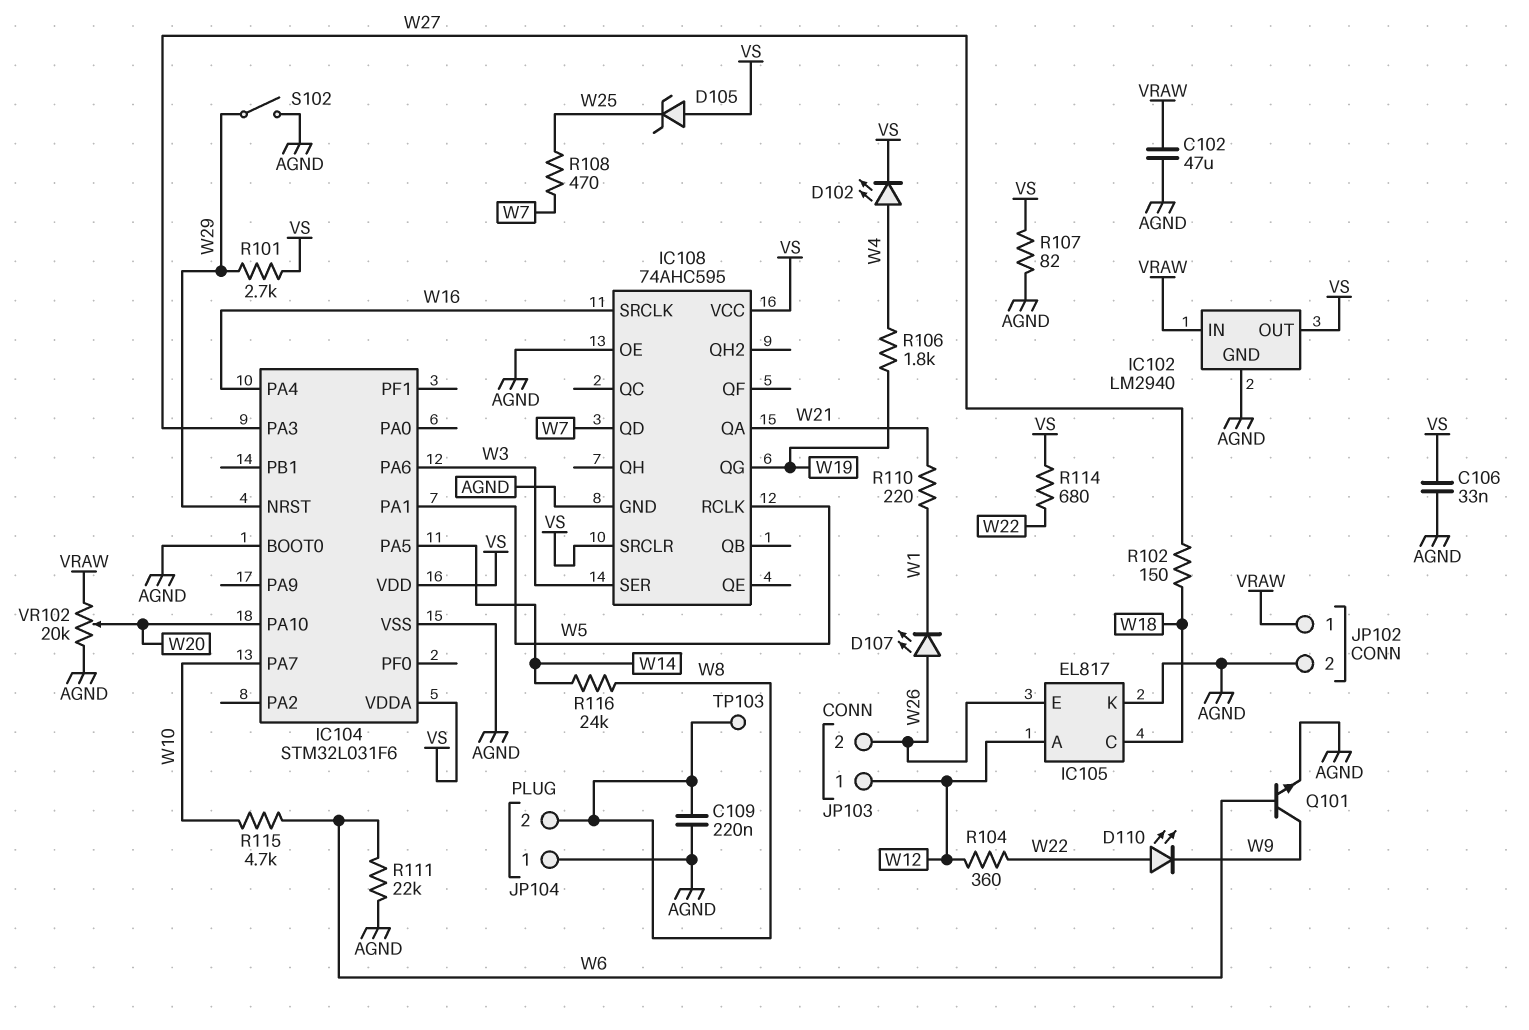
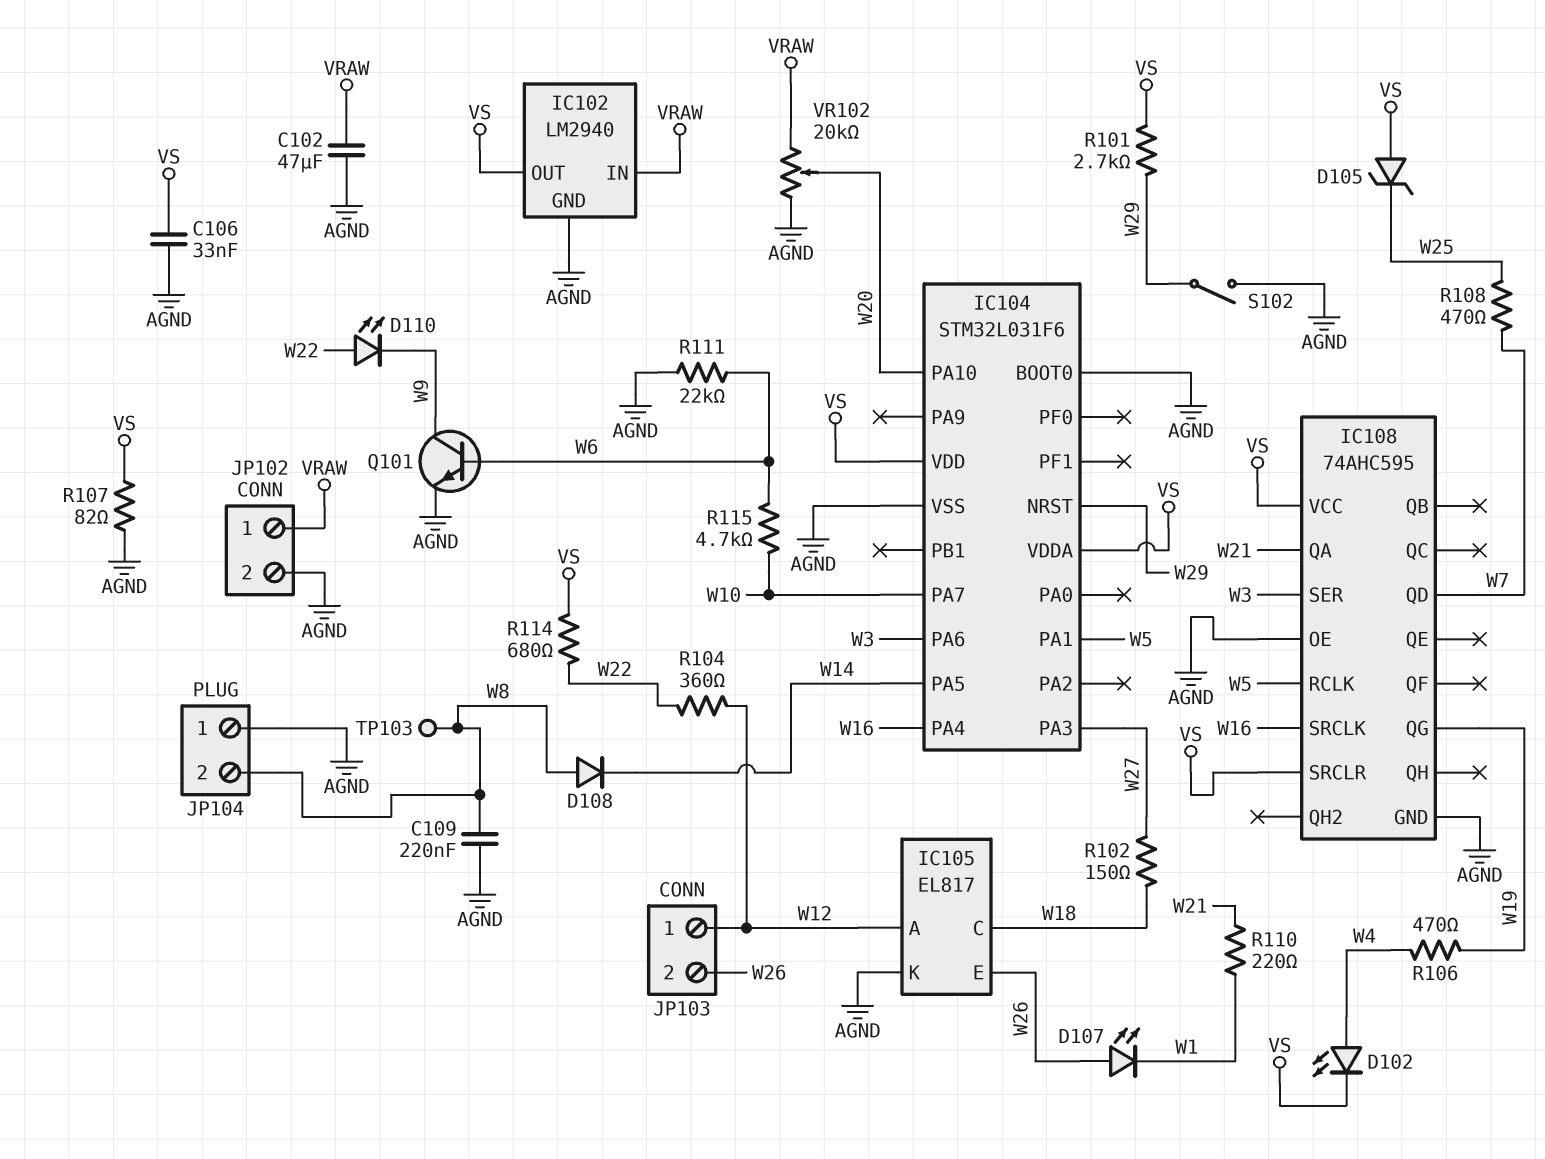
D108: none -> diode (A W8, K W14)
R106: 1.8k (W4, W19) -> 470 (W4, W19)
R116: 24k (W8, W14) -> none

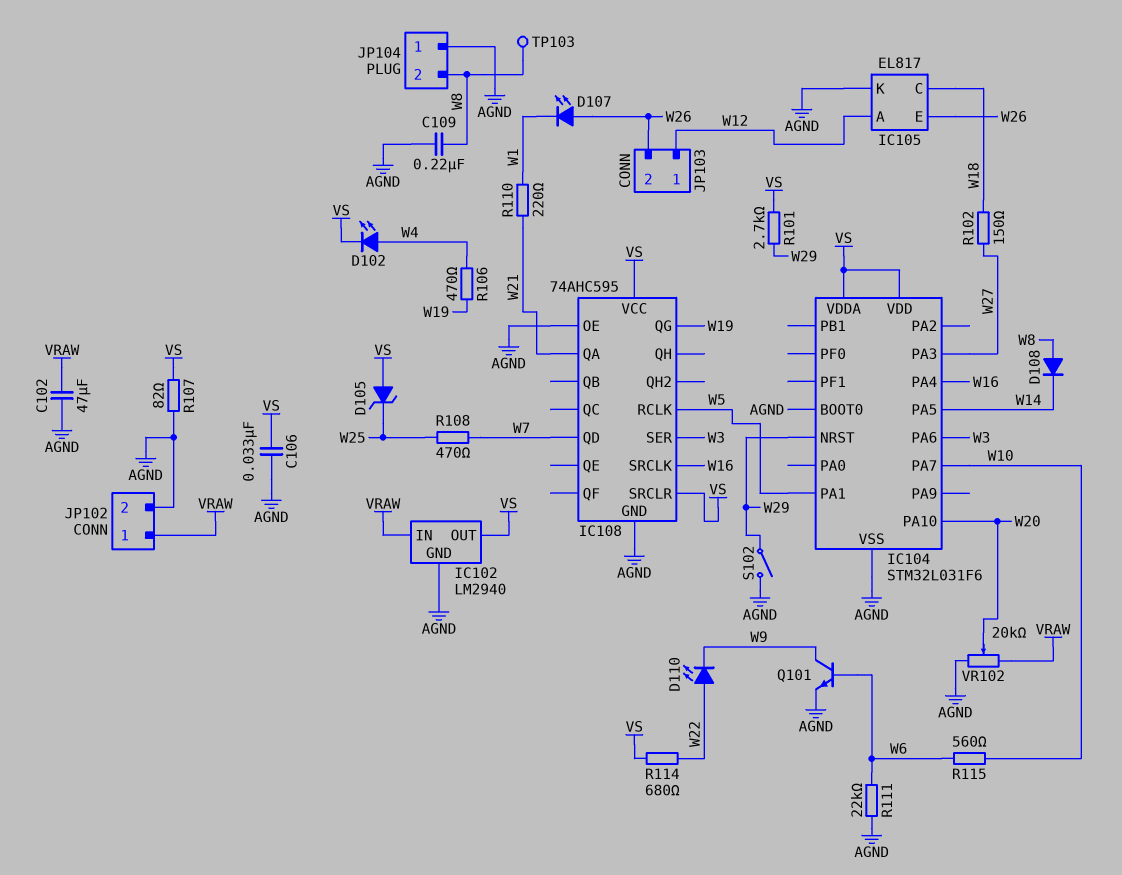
R104: 360 (W12, W22) -> none
R115: 4.7k (W6, W10) -> 560 (W6, W10)

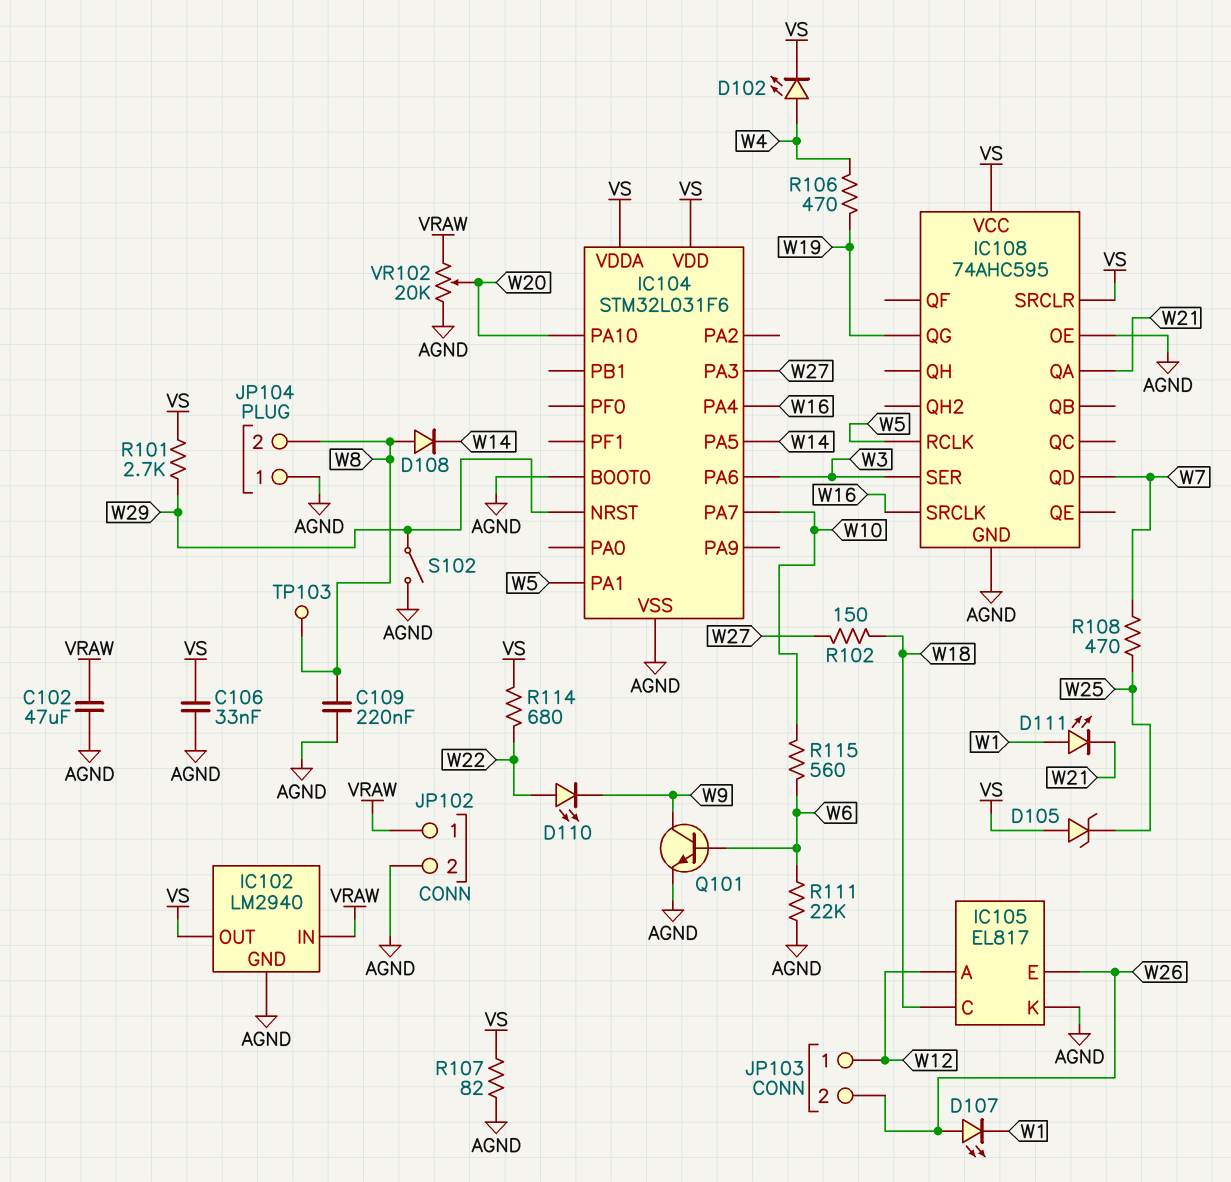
D111: none -> LED (A W1, K W21)
R110: 220 (W1, W21) -> none

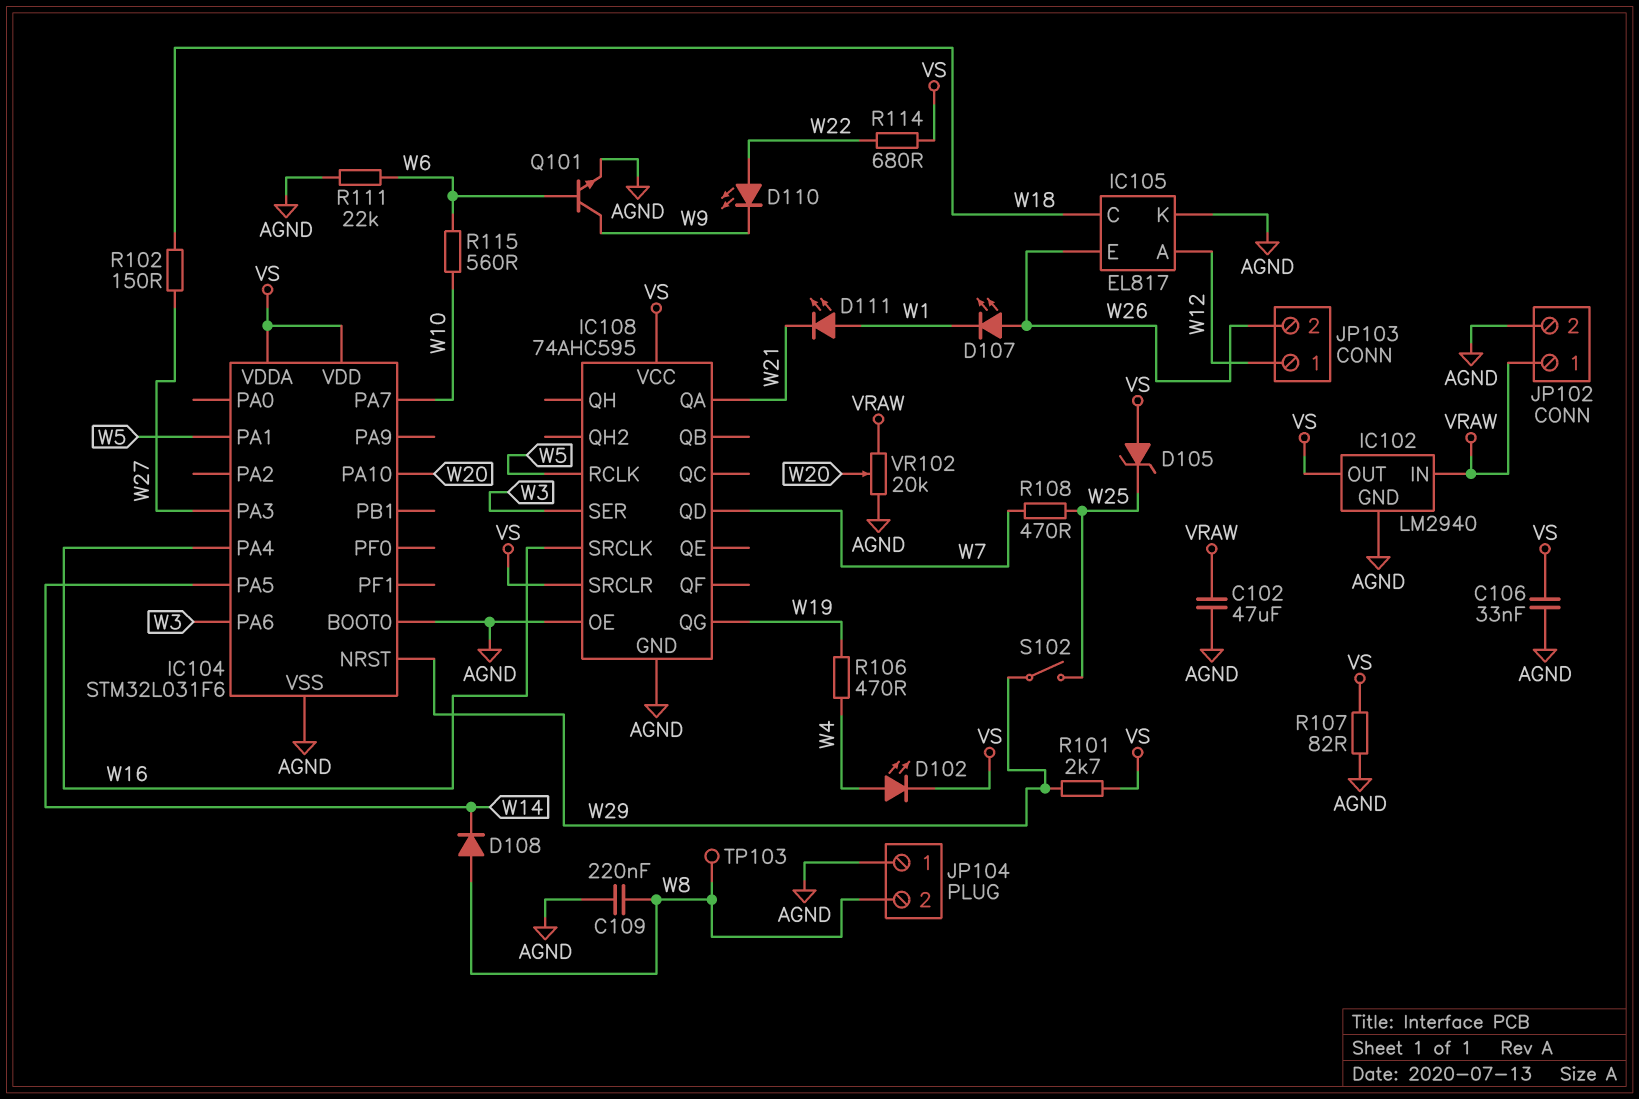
S102: switch (AGND, W29) -> switch (W25, W29)

